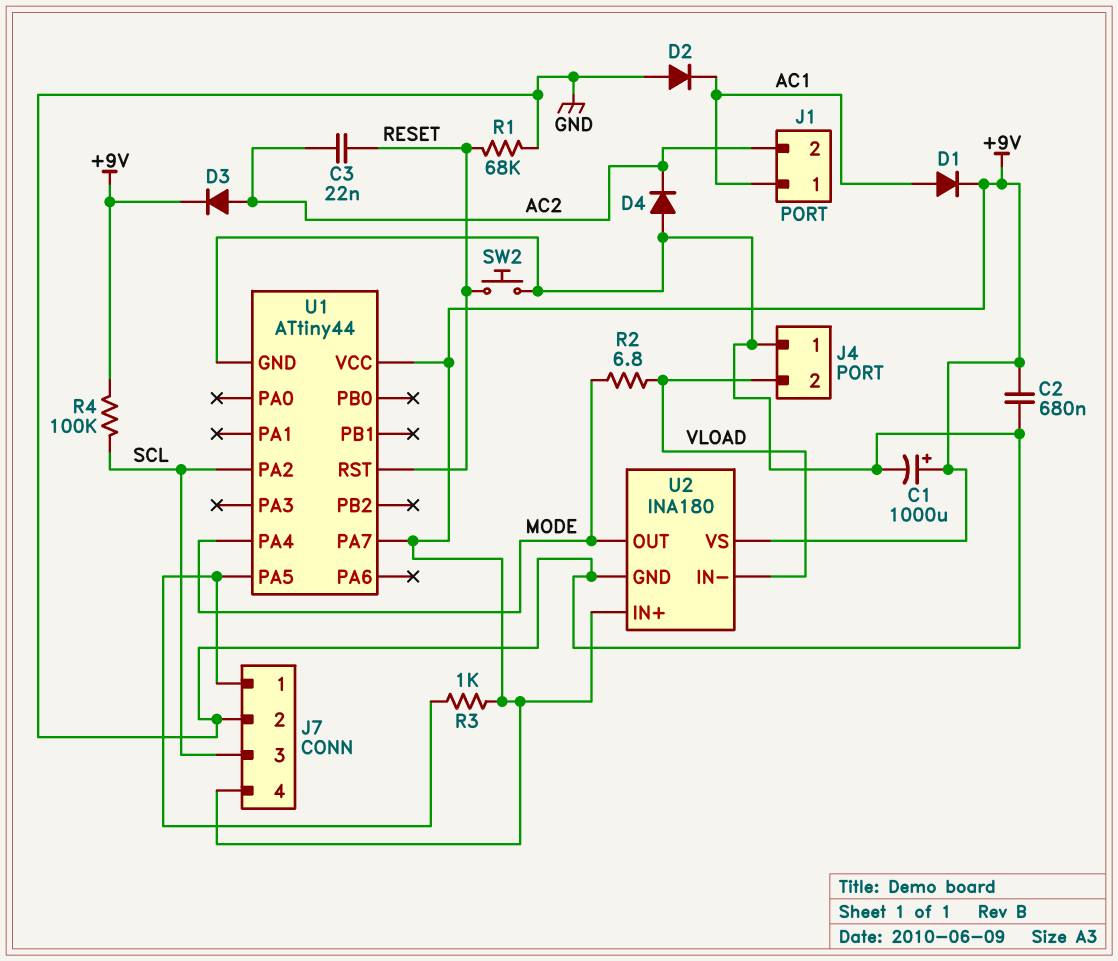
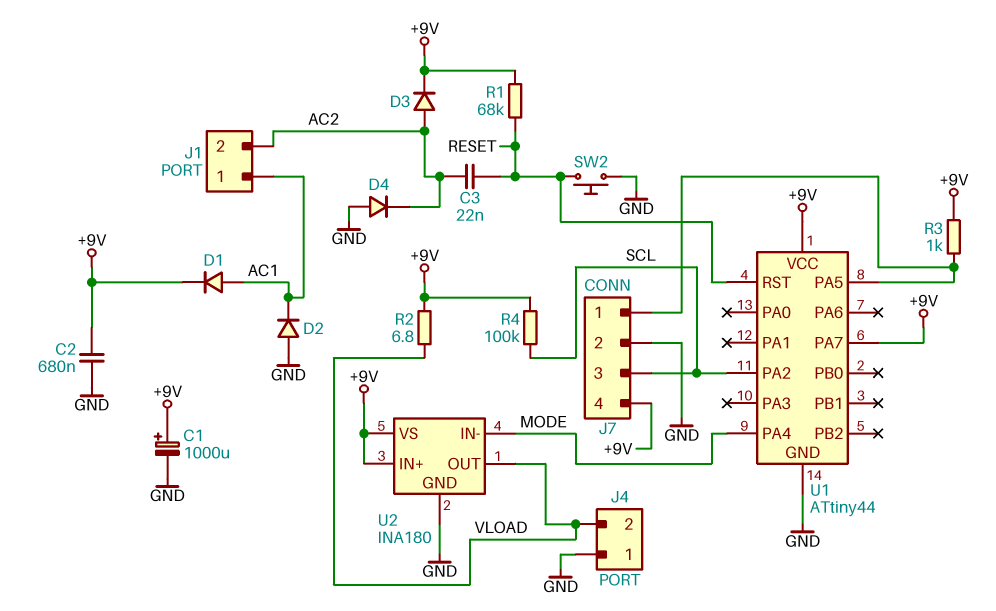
R1: 68k (GND, RESET) -> 68k (+9V, RESET)
R2: 6.8 (MODE, VLOAD) -> 6.8 (+9V, VLOAD)
U2 pin IN-: VLOAD -> MODE
U2 pin OUT: MODE -> VLOAD

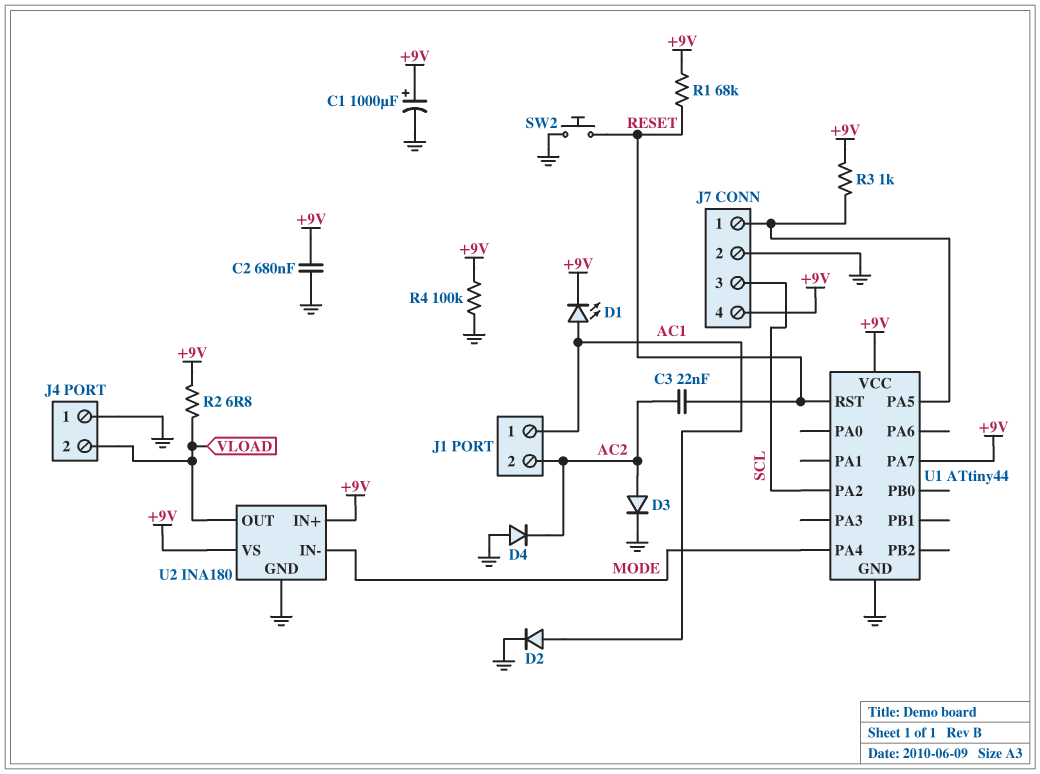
D1: diode (A AC1, K +9V) -> LED (A AC1, K +9V)
D2: diode (A GND, K AC1) -> diode (A AC1, K GND)
D3: diode (A AC2, K +9V) -> diode (A AC2, K GND)
R4: 100k (+9V, SCL) -> 100k (+9V, GND)

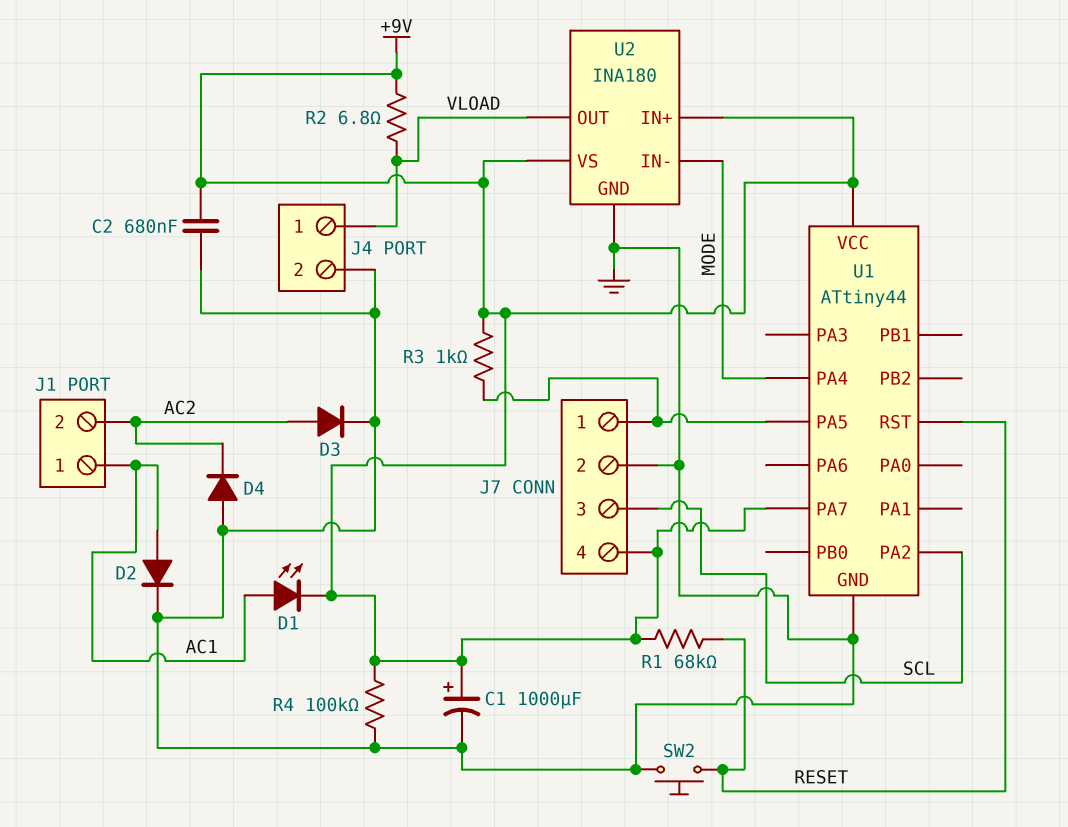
C3: 22nF (AC2, RESET) -> none
J4 pin 1: GND -> VLOAD
J4 pin 2: VLOAD -> GND

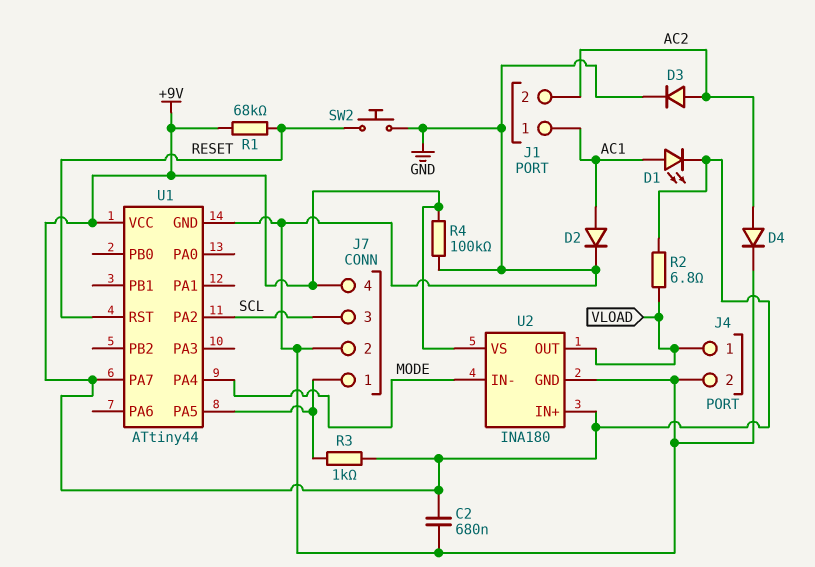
C1: 1000uF (plus +9V, minus GND) -> none
D4: diode (A GND, K AC2) -> diode (A AC2, K GND)

